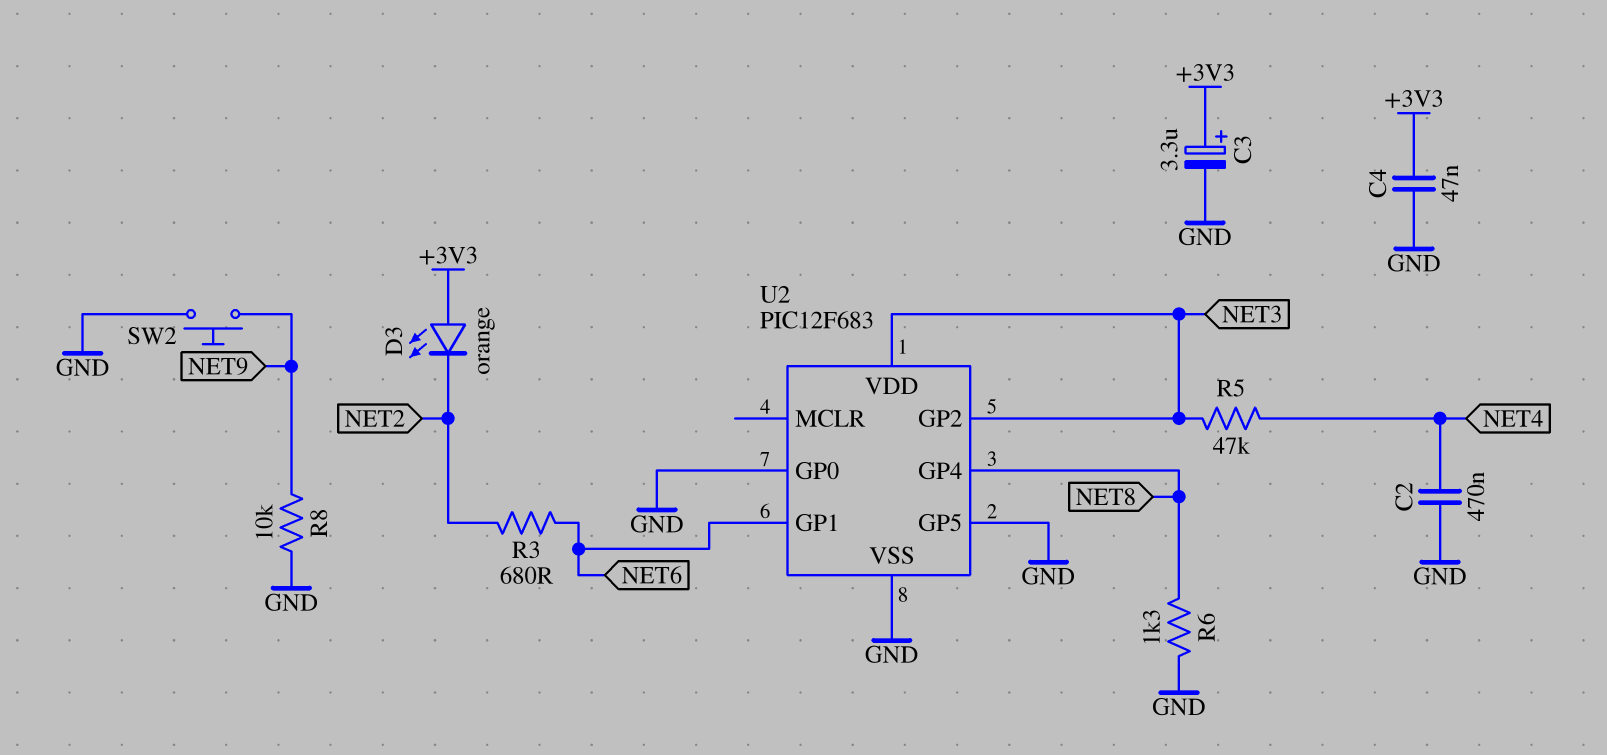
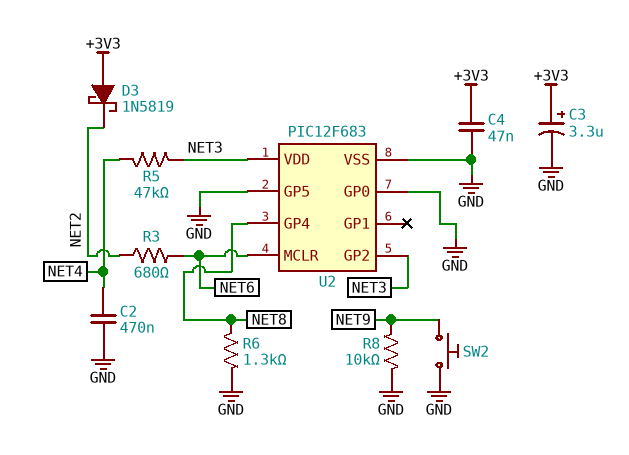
D3: LED orange (A +3V3, K NET2) -> schottky 1N5819 (A +3V3, K NET2)
U2 pin GP1: NET6 -> none
U2 pin MCLR: none -> NET6

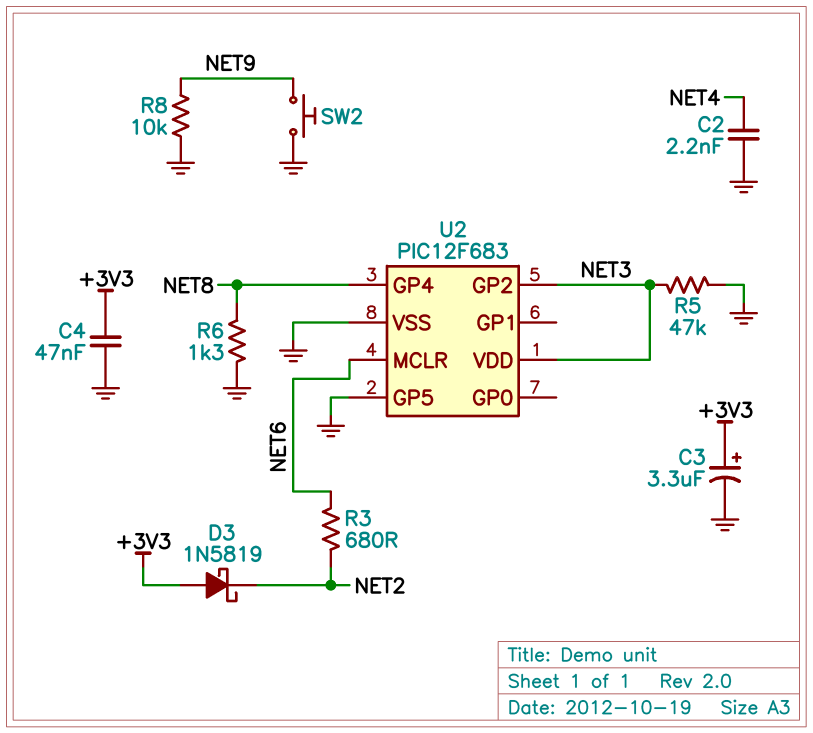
C2: 470nF (GND, NET4) -> 2.2nF (GND, NET4)
R5: 47k (NET3, NET4) -> 47k (GND, NET3)
U2 pin GP0: GND -> none

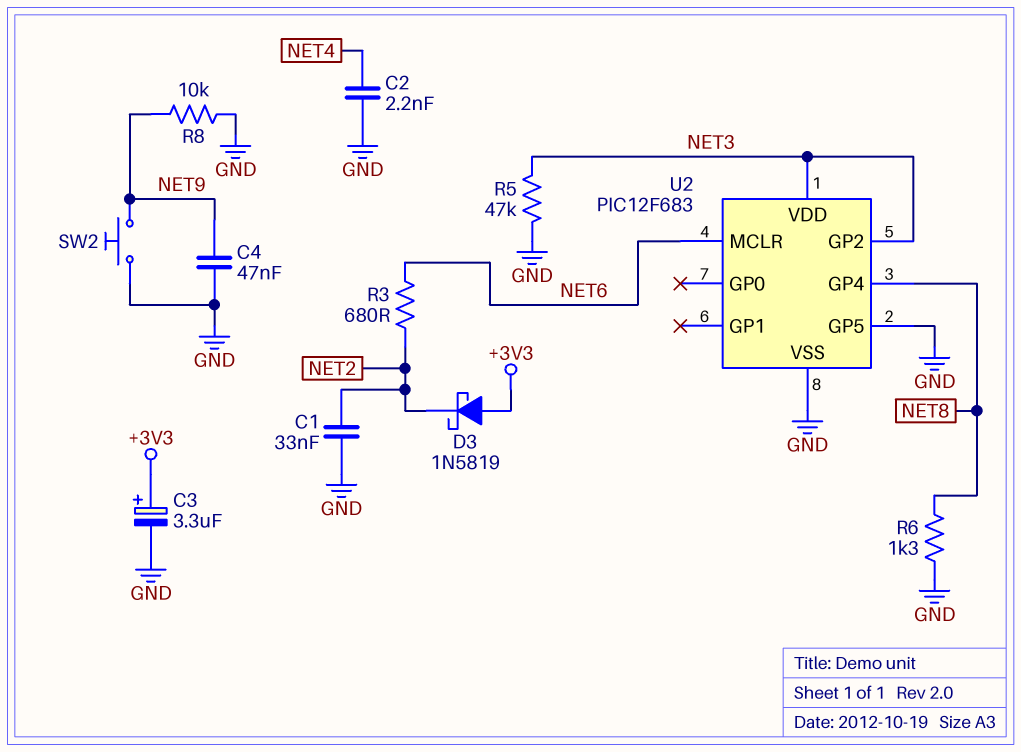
C1: none -> 33nF (GND, NET2)
C4: 47nF (+3V3, GND) -> 47nF (GND, NET9)

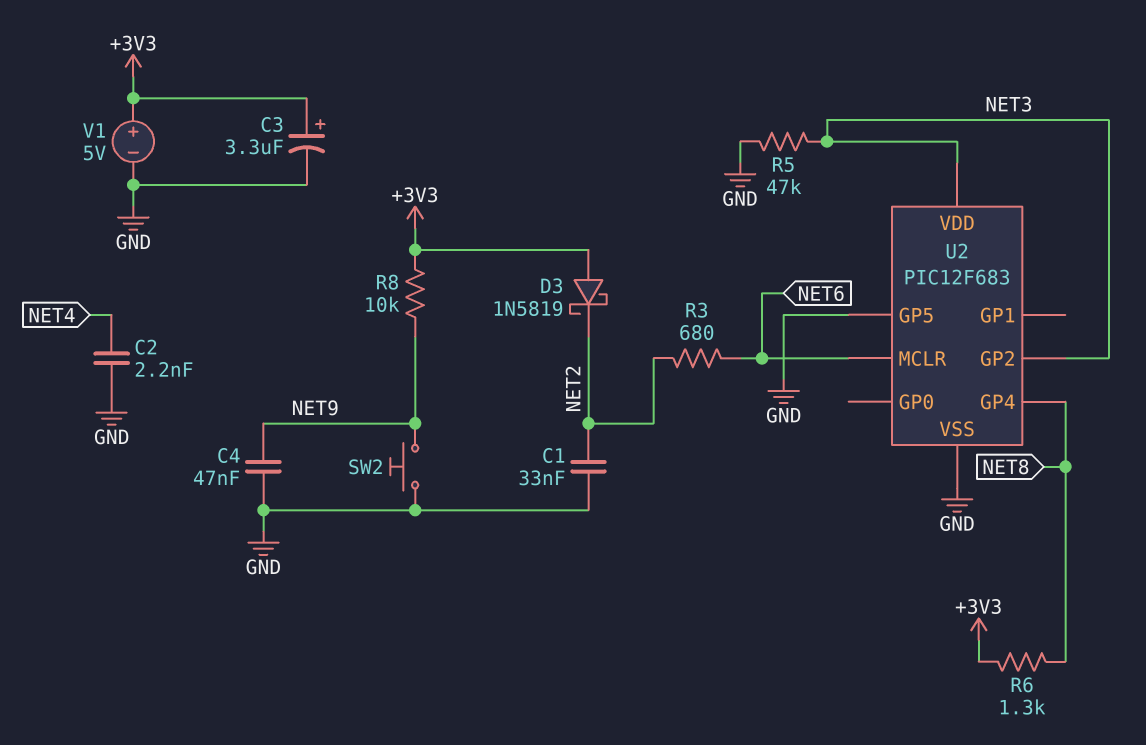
R6: 1.3k (GND, NET8) -> 1.3k (+3V3, NET8)
R8: 10k (GND, NET9) -> 10k (+3V3, NET9)
V1: none -> 5V (plus +3V3, minus GND)

